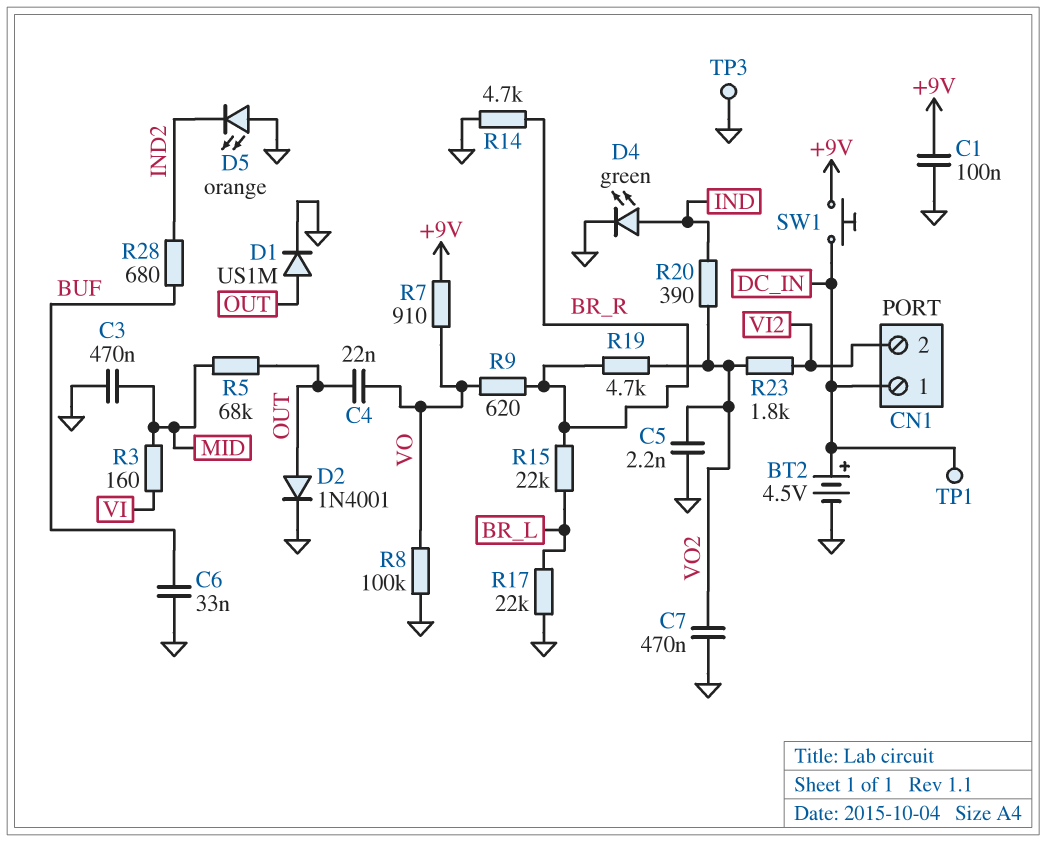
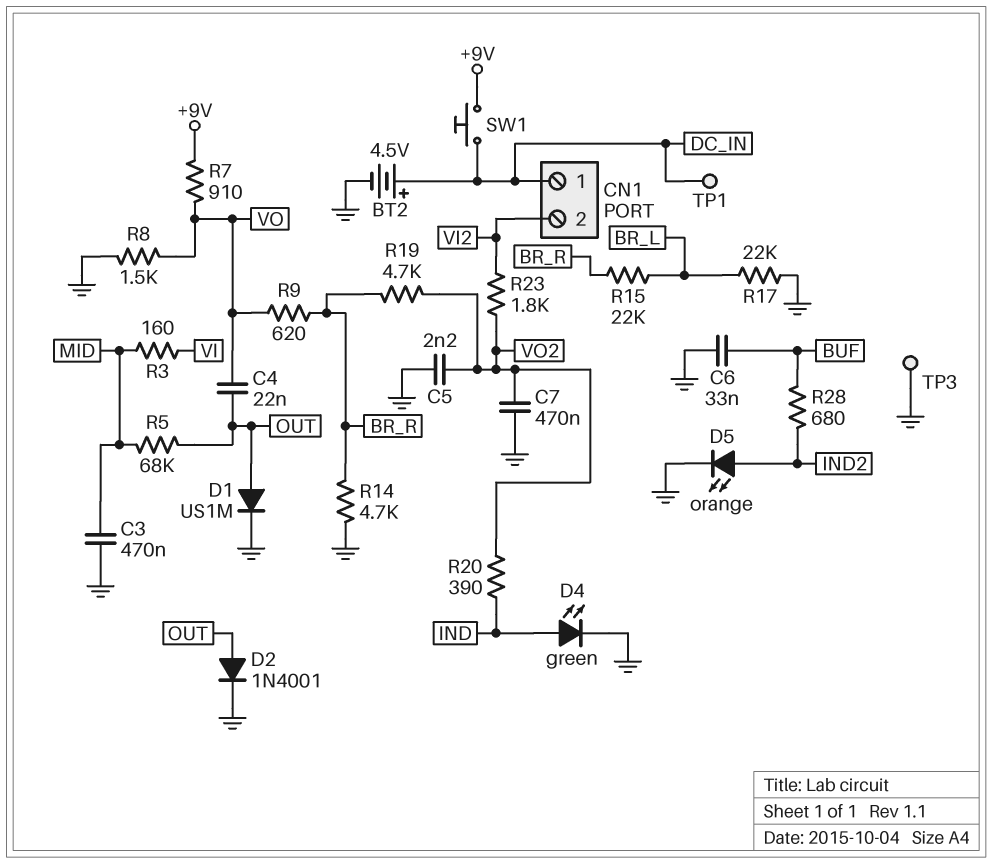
C1: 100nF (+9V, GND) -> none
D5: LED orange (A GND, K IND2) -> LED orange (A IND2, K GND)
R8: 100k (GND, VO) -> 1.5k (GND, VO)

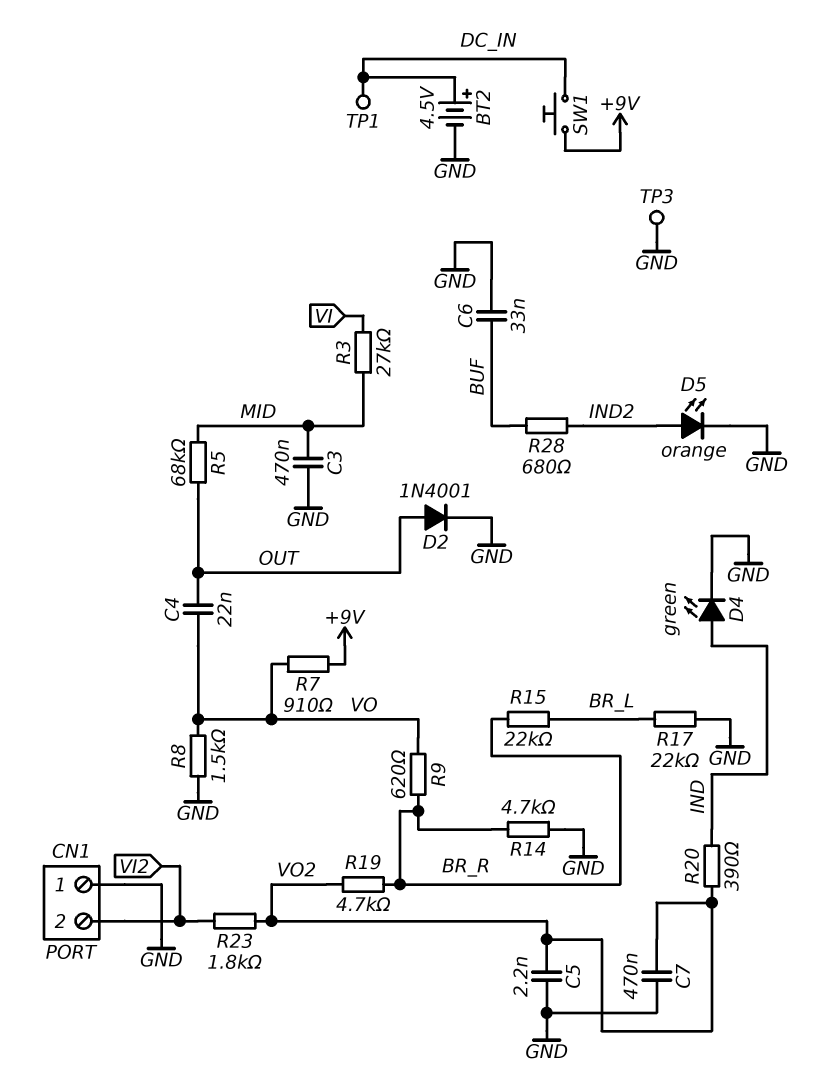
CN1 pin 1: DC_IN -> GND
D1: diode US1M (A OUT, K GND) -> none
R3: 160 (MID, VI) -> 27k (MID, VI)

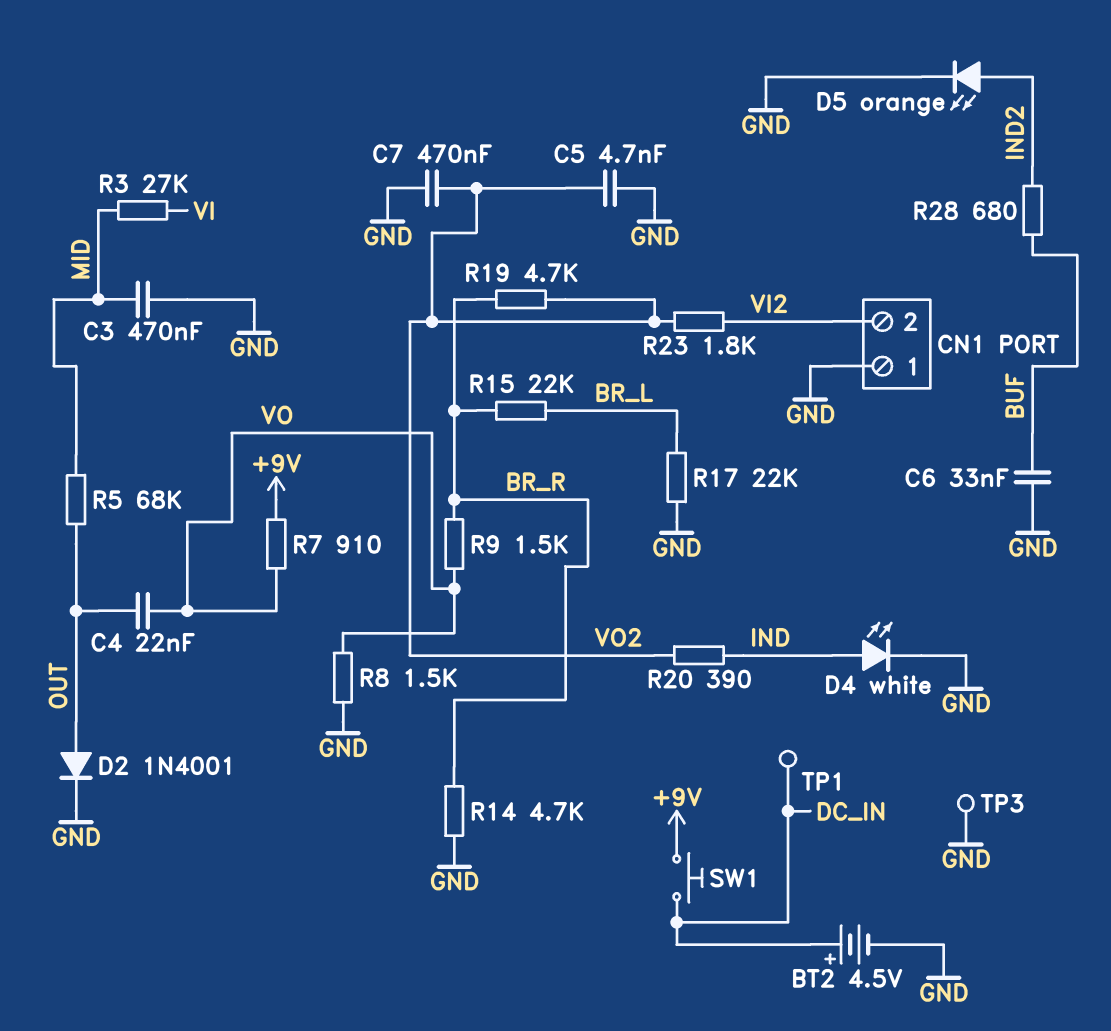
C5: 2.2nF (GND, VO2) -> 4.7nF (GND, VO2)
D4: LED green (A IND, K GND) -> LED white (A IND, K GND)
R9: 620 (BR_R, VO) -> 1.5k (BR_R, VO)

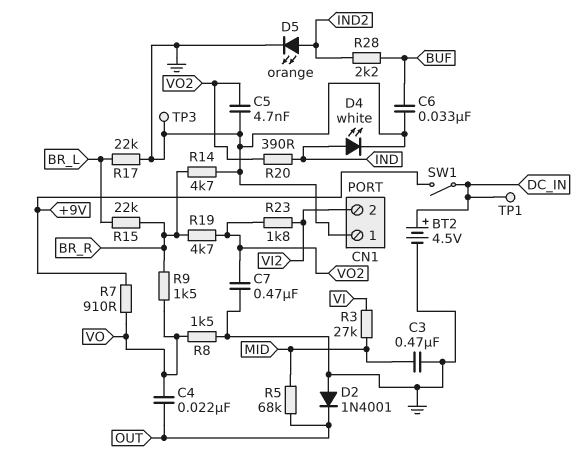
D2: diode 1N4001 (A OUT, K GND) -> diode 1N4001 (A GND, K OUT)
R28: 680 (BUF, IND2) -> 2.2k (BUF, IND2)
SW1: button (+9V, DC_IN) -> switch (+9V, DC_IN)

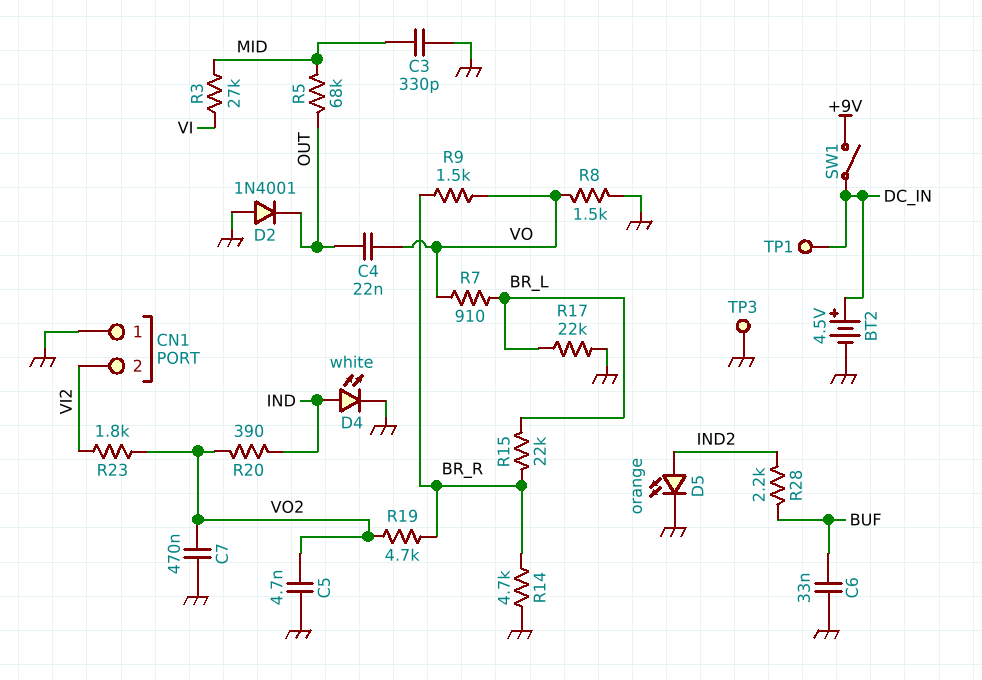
C3: 470nF (GND, MID) -> 330pF (GND, MID)
R7: 910 (+9V, VO) -> 910 (BR_L, VO)

